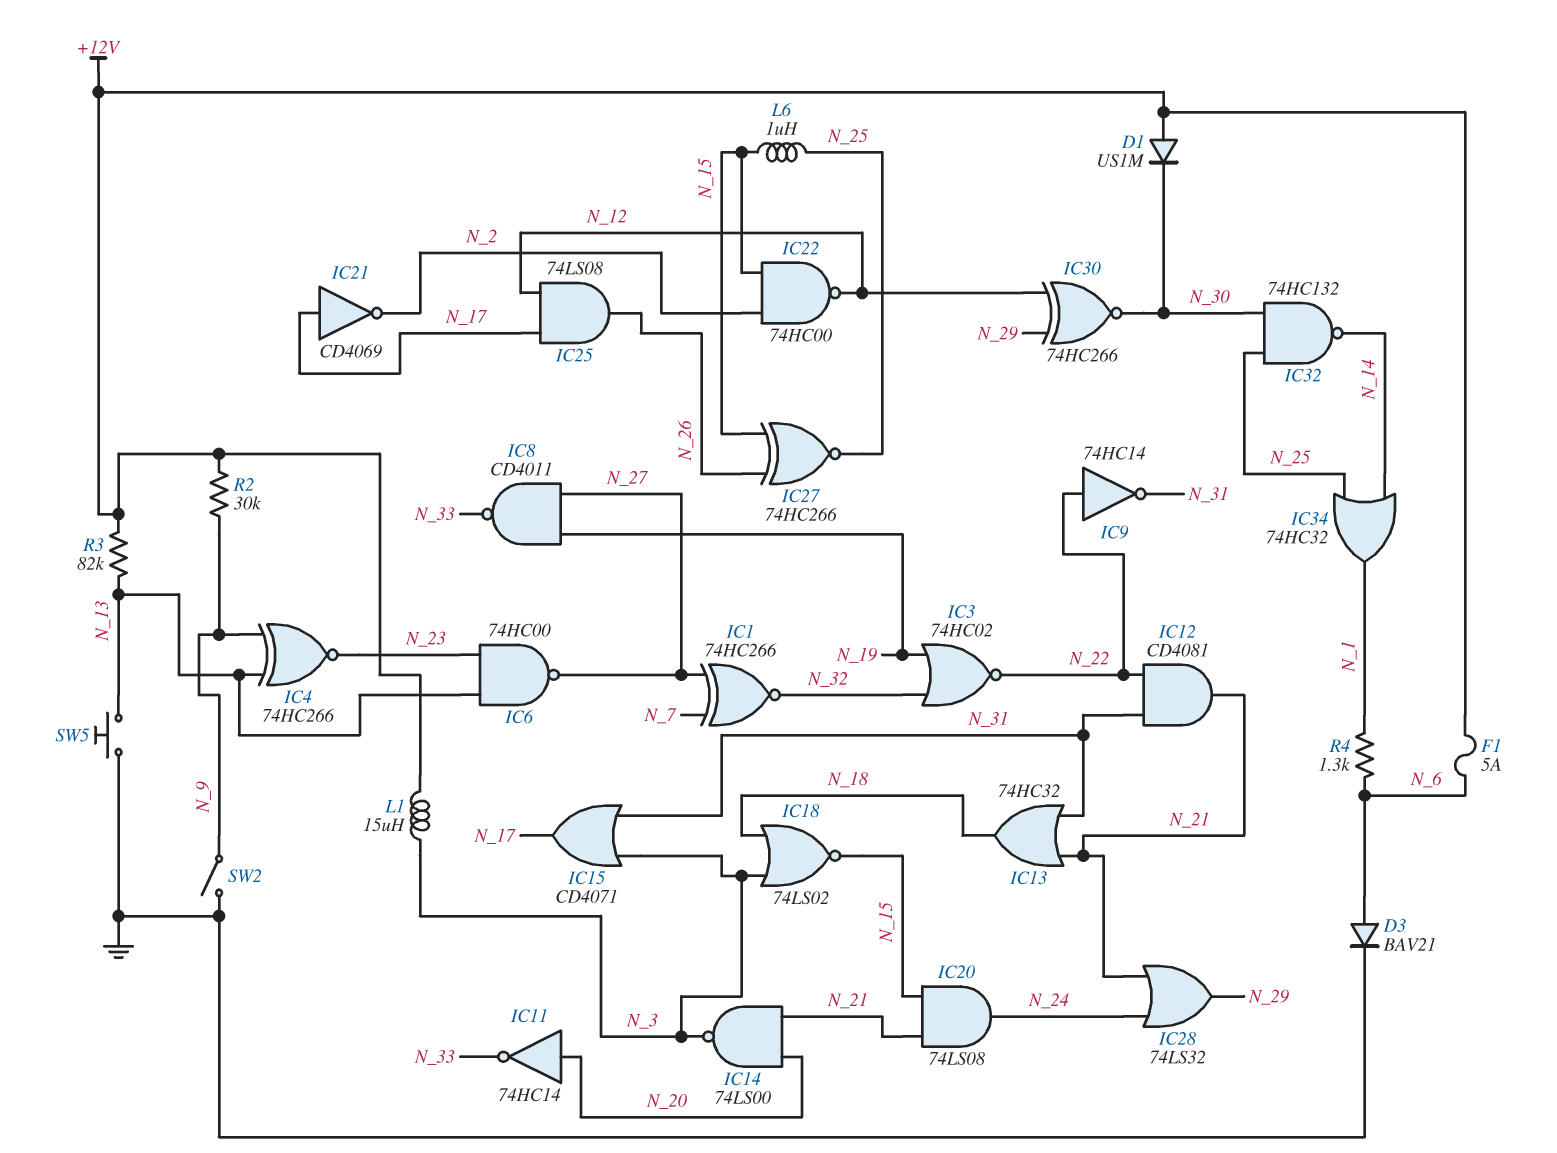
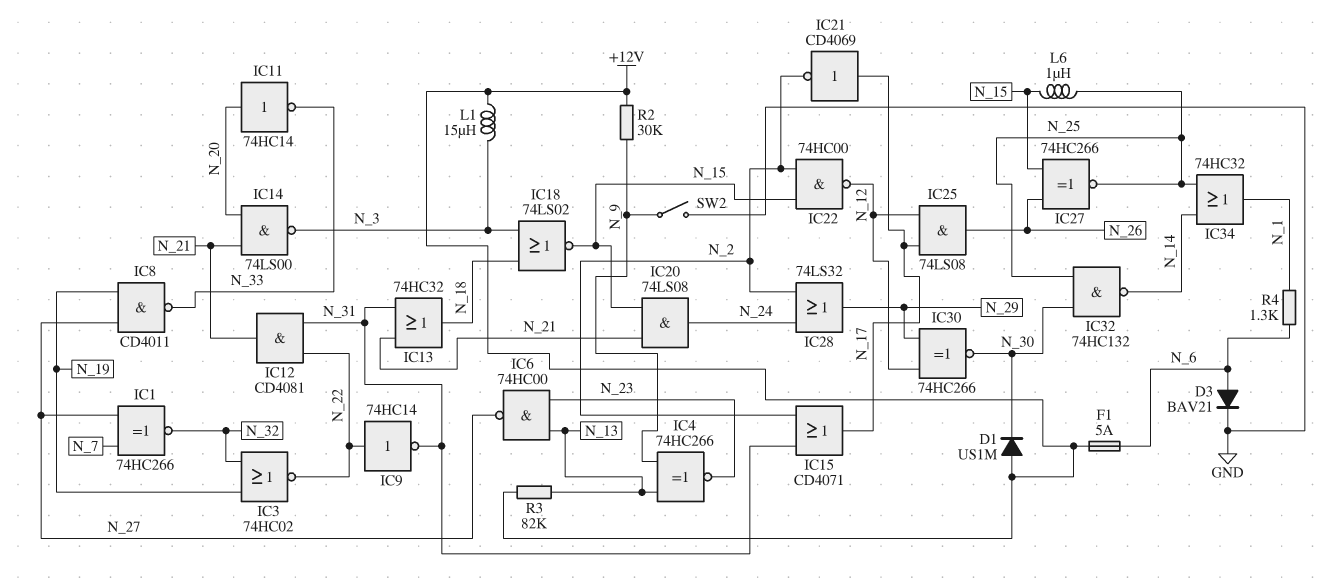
IC15: OR CD4071 (in N_3, in N_31, out N_17) -> OR CD4071 (in N_2, in N_31, out N_17)
IC28: OR 74LS32 (in N_21, in N_24, out N_29) -> OR 74LS32 (in N_2, in N_24, out N_29)
SW5: button (GND, N_13) -> none

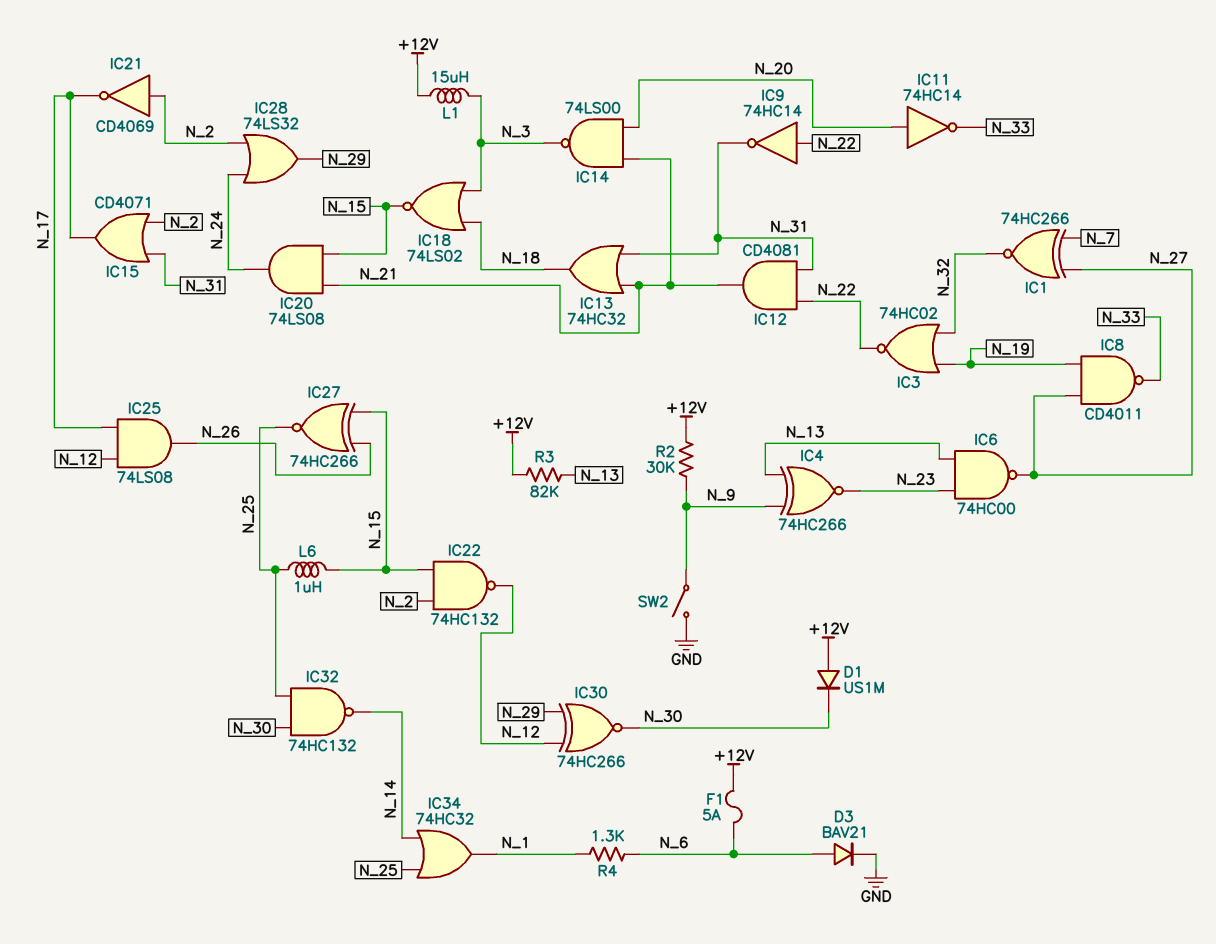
IC21: NOT CD4069 (in N_17, out N_2) -> NOT CD4069 (in N_2, out N_17)
IC22: NAND 74HC00 (in N_2, in N_15, out N_12) -> NAND 74HC132 (in N_2, in N_15, out N_12)

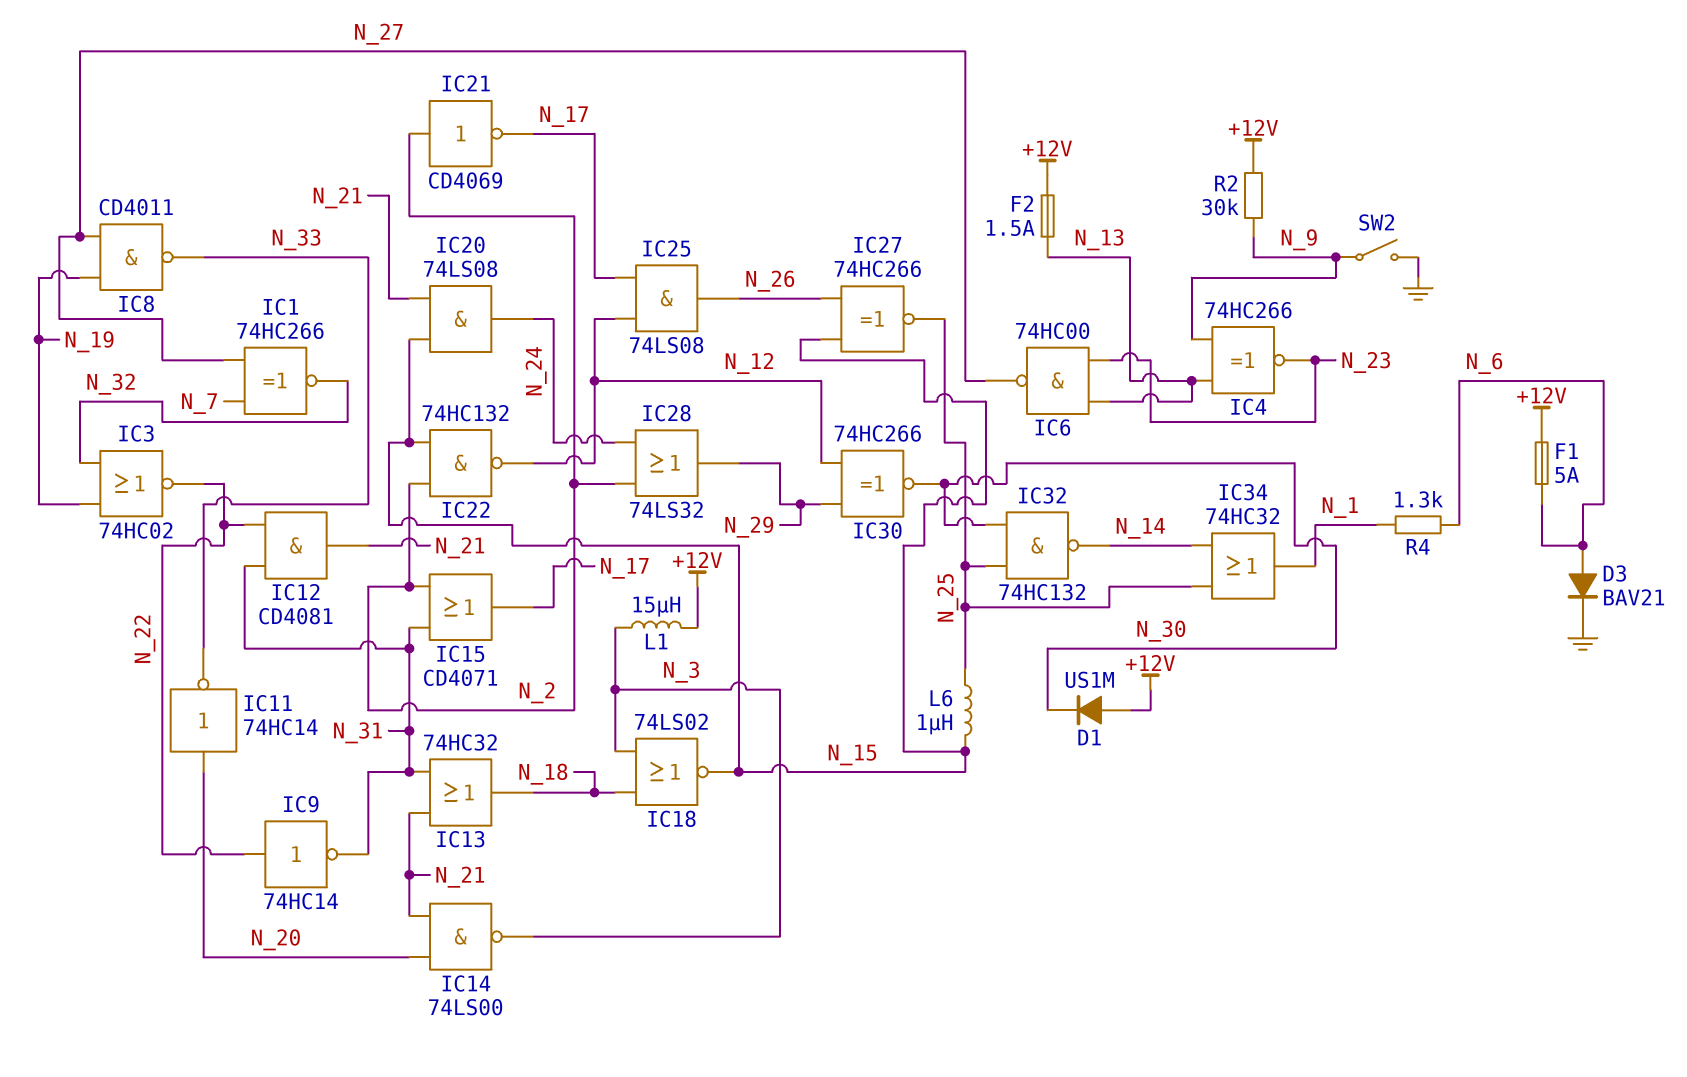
F2: none -> 1.5A (+12V, N_13)
R3: 82k (+12V, N_13) -> none

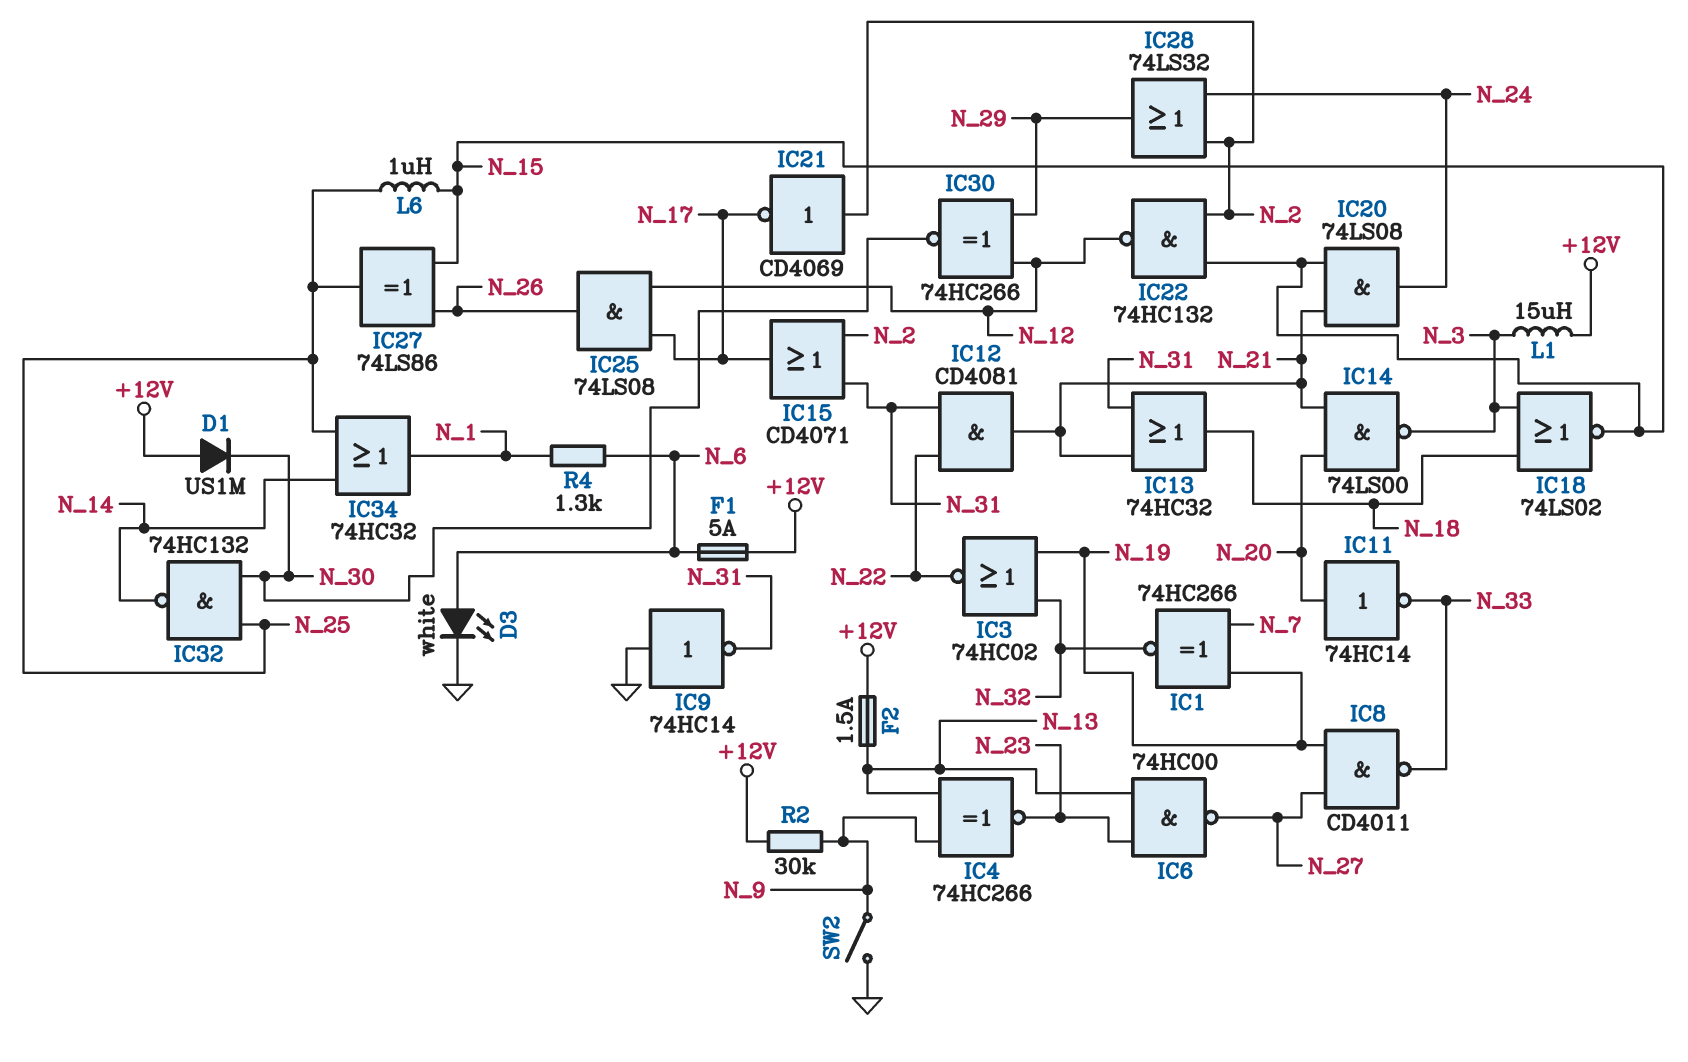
D3: diode BAV21 (A N_6, K GND) -> LED white (A N_6, K GND)
IC1: XNOR 74HC266 (in N_7, in N_27, out N_32) -> XNOR 74HC266 (in N_7, in N_19, out N_32)
IC9: NOT 74HC14 (in N_22, out N_31) -> NOT 74HC14 (in GND, out N_31)
IC27: XNOR 74HC266 (in N_15, in N_26, out N_25) -> XOR 74LS86 (in N_15, in N_26, out N_25)

